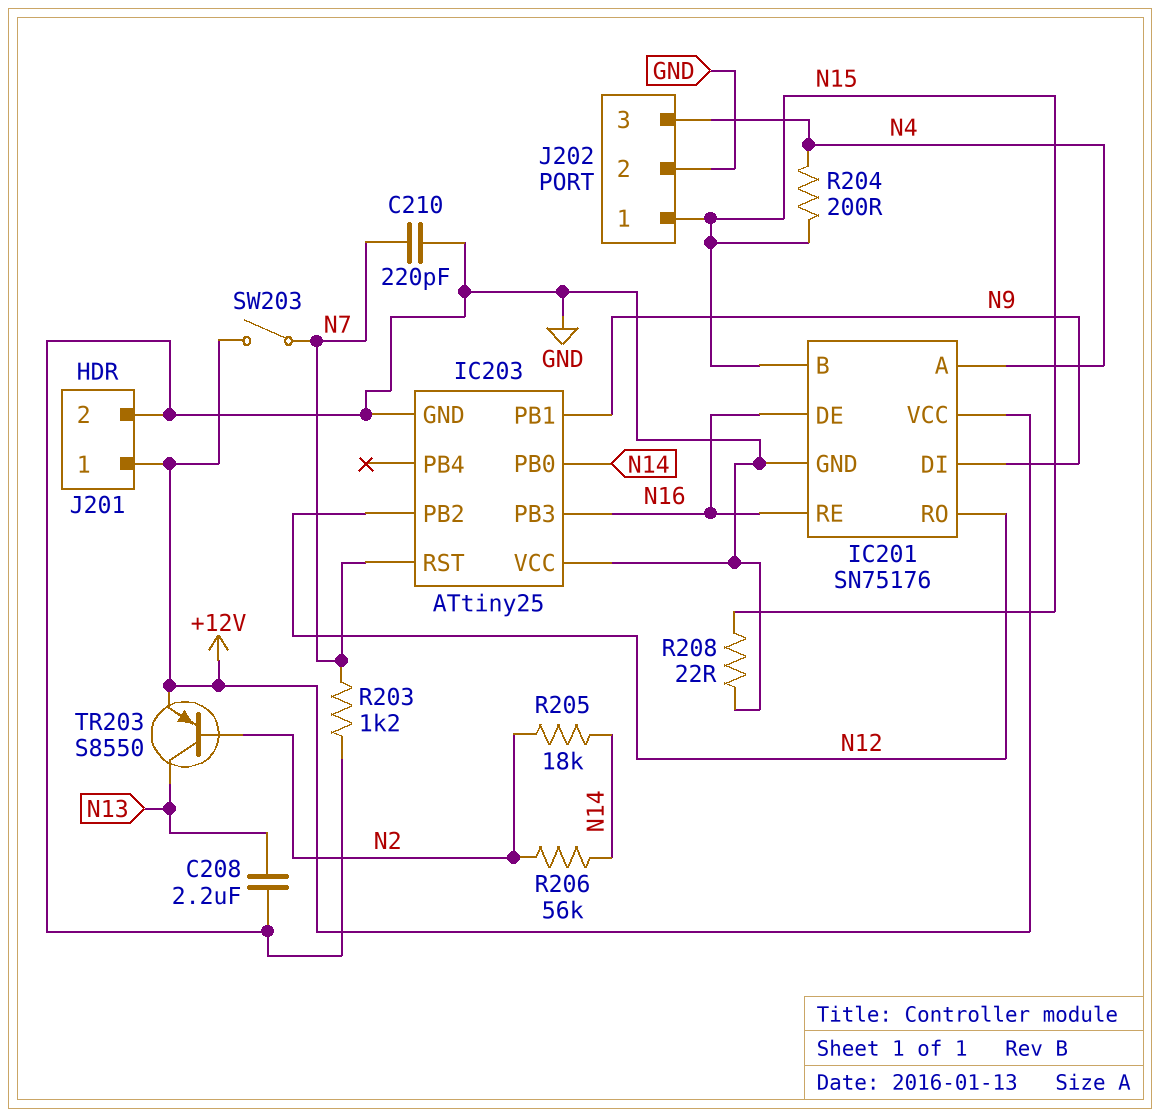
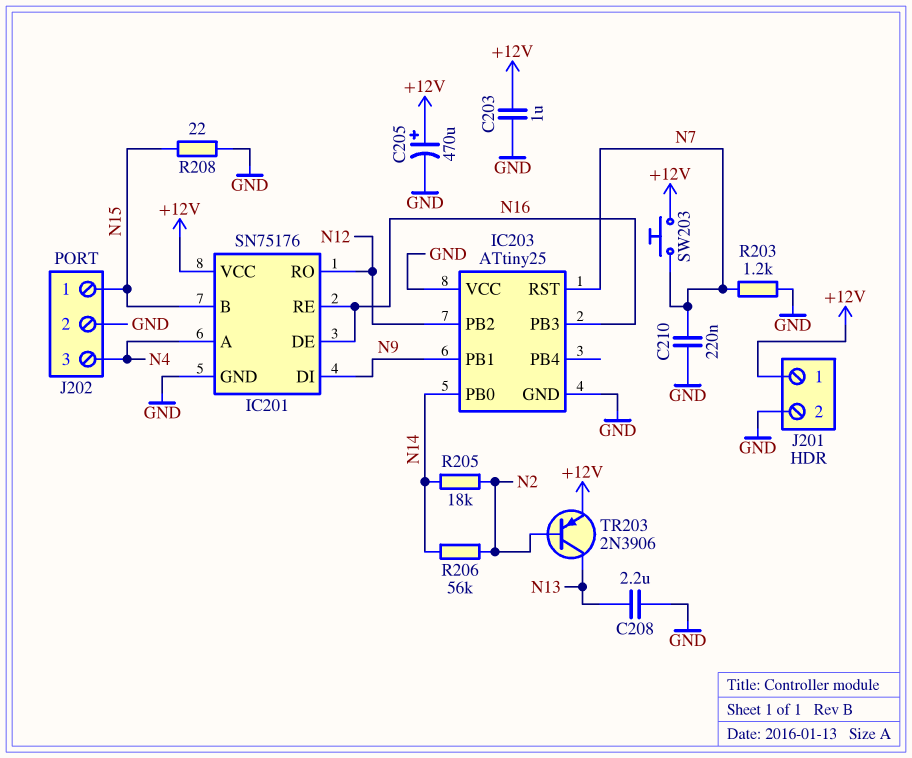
C203: none -> 1uF (+12V, GND)
C205: none -> 470uF (plus +12V, minus GND)
C210: 220pF (GND, N7) -> 220nF (GND, N7)
R204: 200 (N4, N15) -> none
SW203: switch (+12V, N7) -> button (+12V, N7)
TR203: PNP S8550 (B N2, C N13, E +12V) -> PNP 2N3906 (B N2, C N13, E +12V)

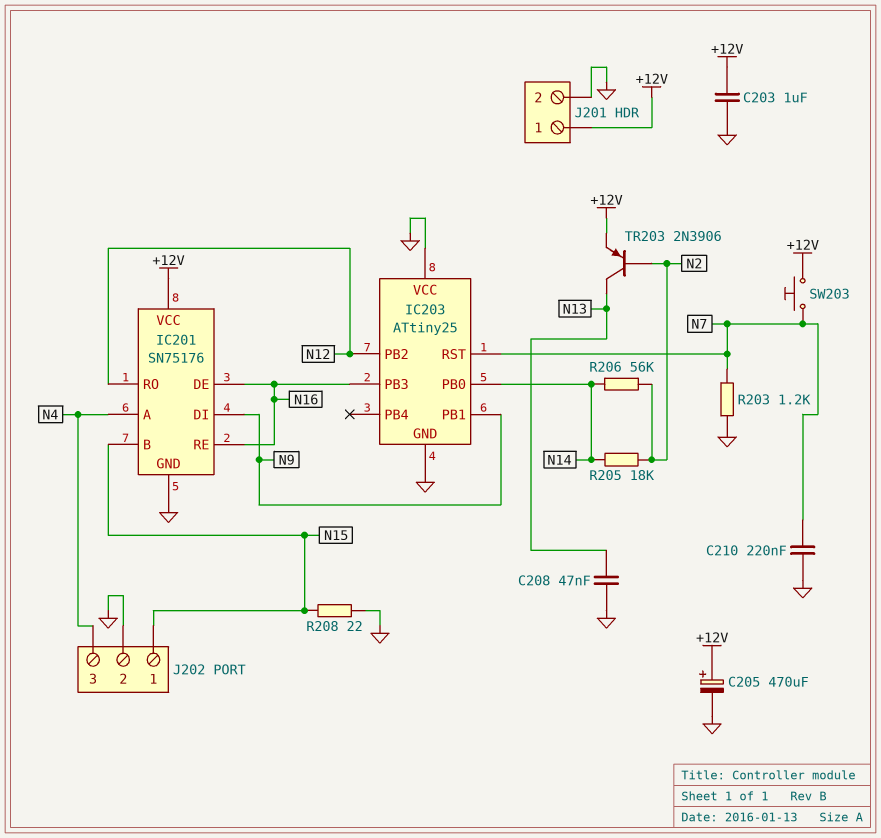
C208: 2.2uF (GND, N13) -> 47nF (GND, N13)

